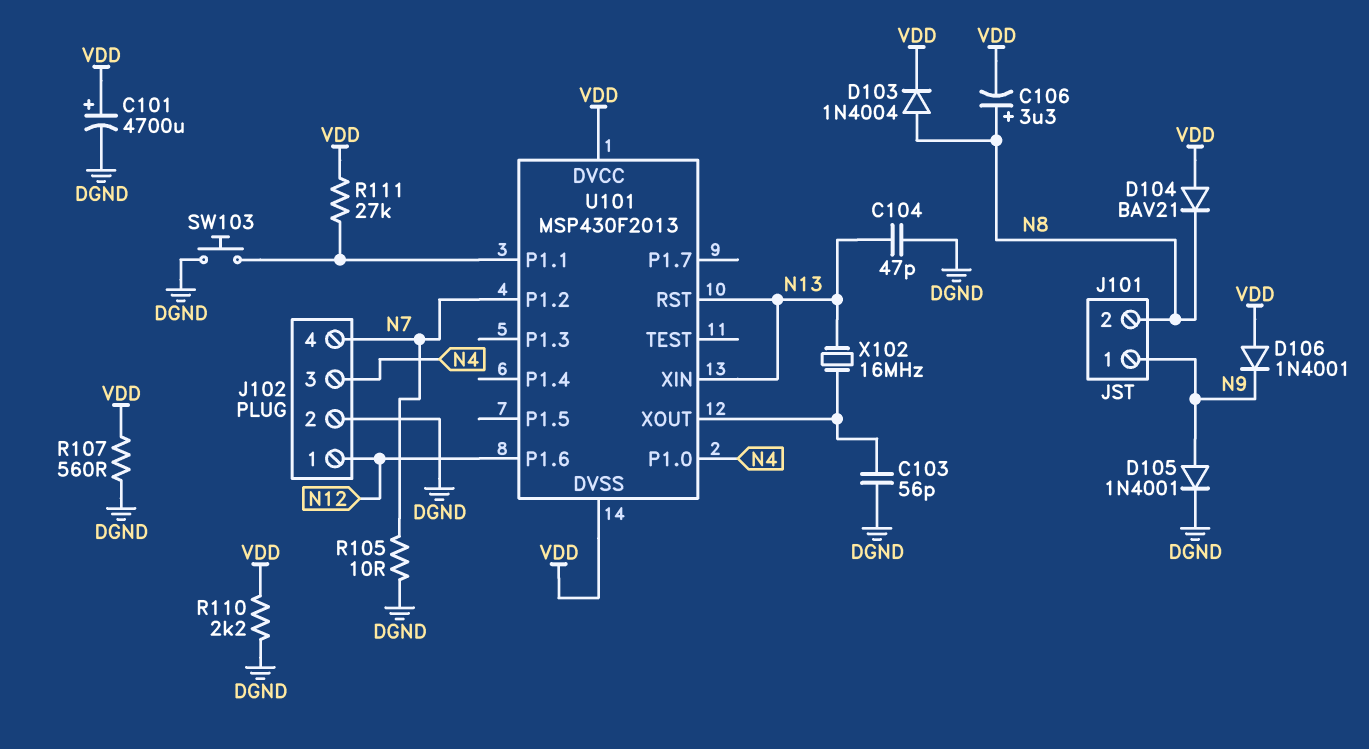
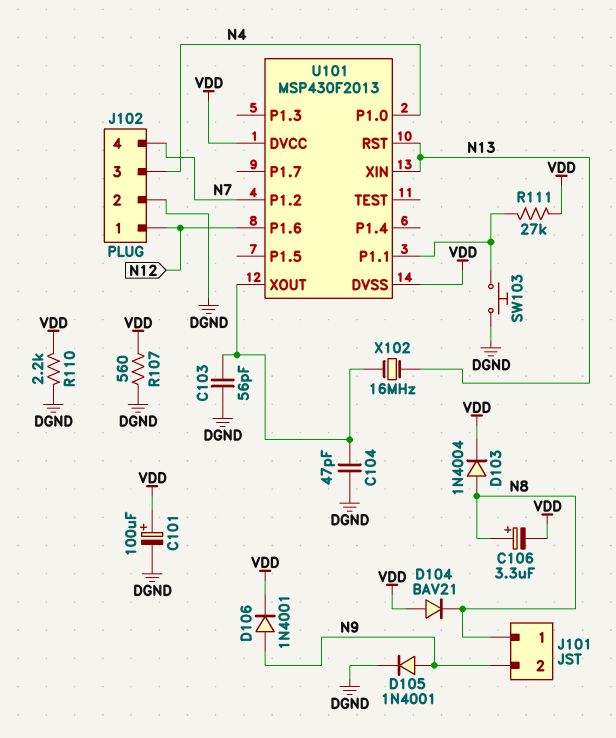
C101: 4700uF (plus VDD, minus DGND) -> 100uF (plus VDD, minus DGND)
C104: 47pF (DGND, N13) -> 47pF (DGND, U101/XOUT)
D106: diode 1N4001 (A VDD, K N9) -> diode 1N4001 (A N9, K VDD)
J101 pin 1: N9 -> N8
J101 pin 2: N8 -> N9
R105: 10 (DGND, N7) -> none

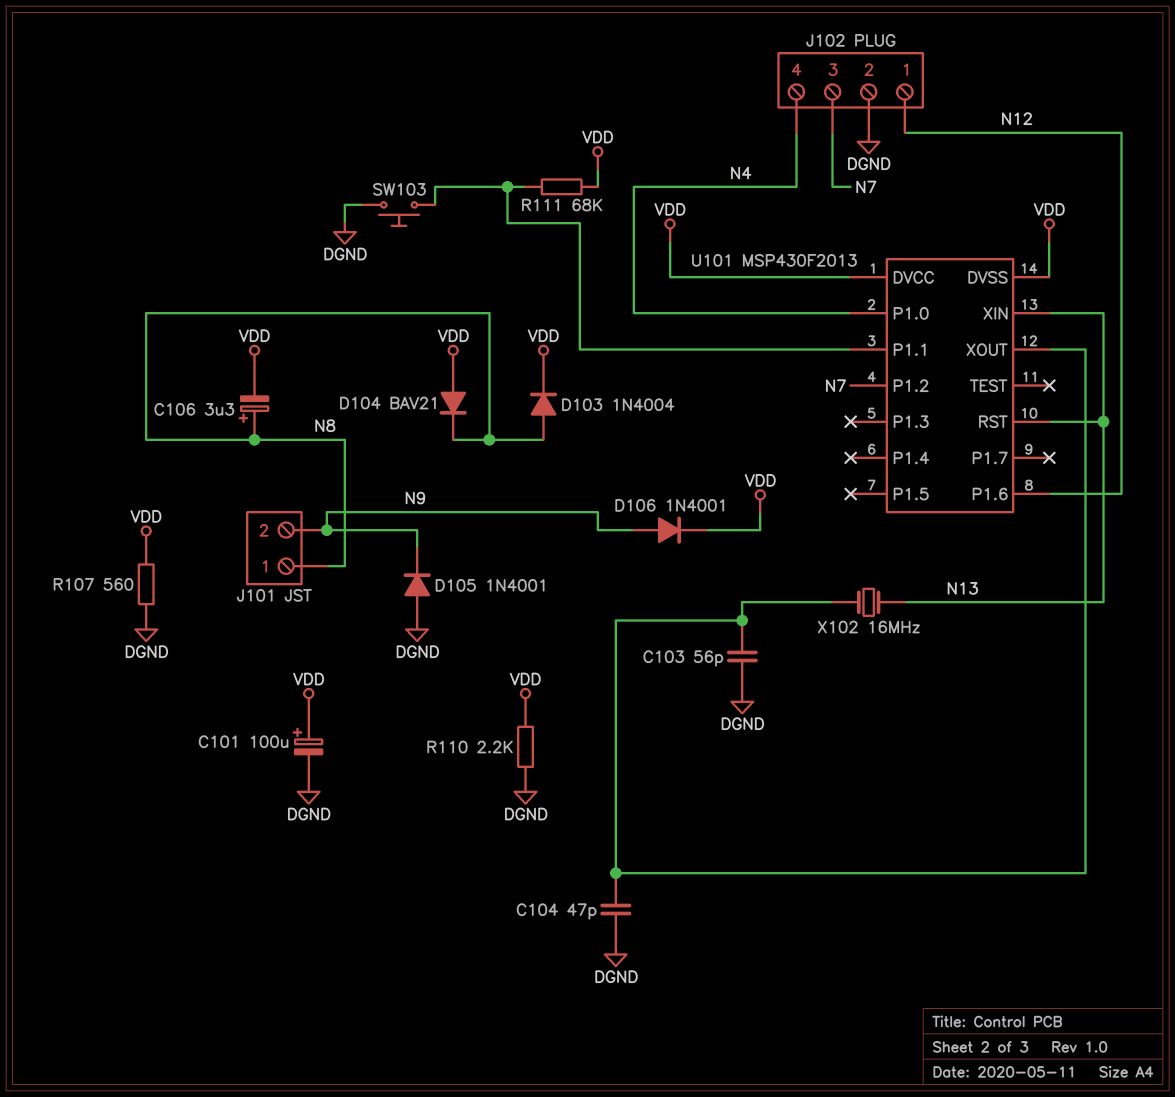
D105: diode 1N4001 (A N9, K DGND) -> diode 1N4001 (A DGND, K N9)
J102 pin 3: N4 -> N7
J102 pin 4: N7 -> N4
R111: 27k (U101/P1.1, VDD) -> 68k (U101/P1.1, VDD)

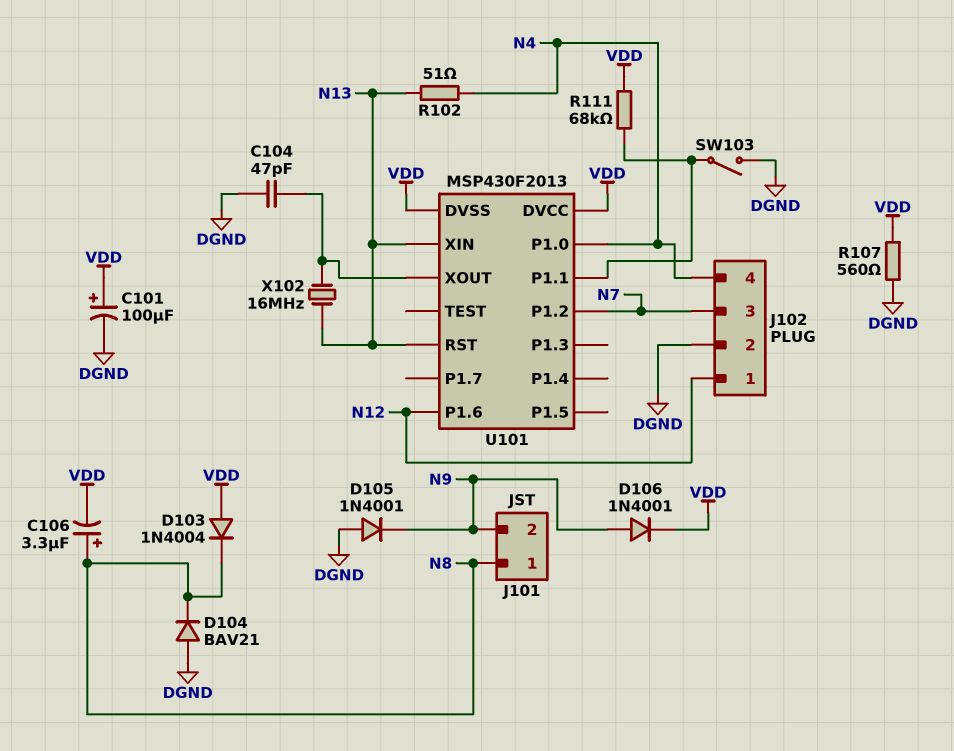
C103: 56pF (DGND, U101/XOUT) -> none
D103: diode 1N4004 (A N8, K VDD) -> diode 1N4004 (A VDD, K N8)
D104: diode BAV21 (A VDD, K N8) -> diode BAV21 (A DGND, K N8)
R102: none -> 51 (N4, N13)
R110: 2.2k (DGND, VDD) -> none
SW103: button (DGND, U101/P1.1) -> switch (DGND, U101/P1.1)

